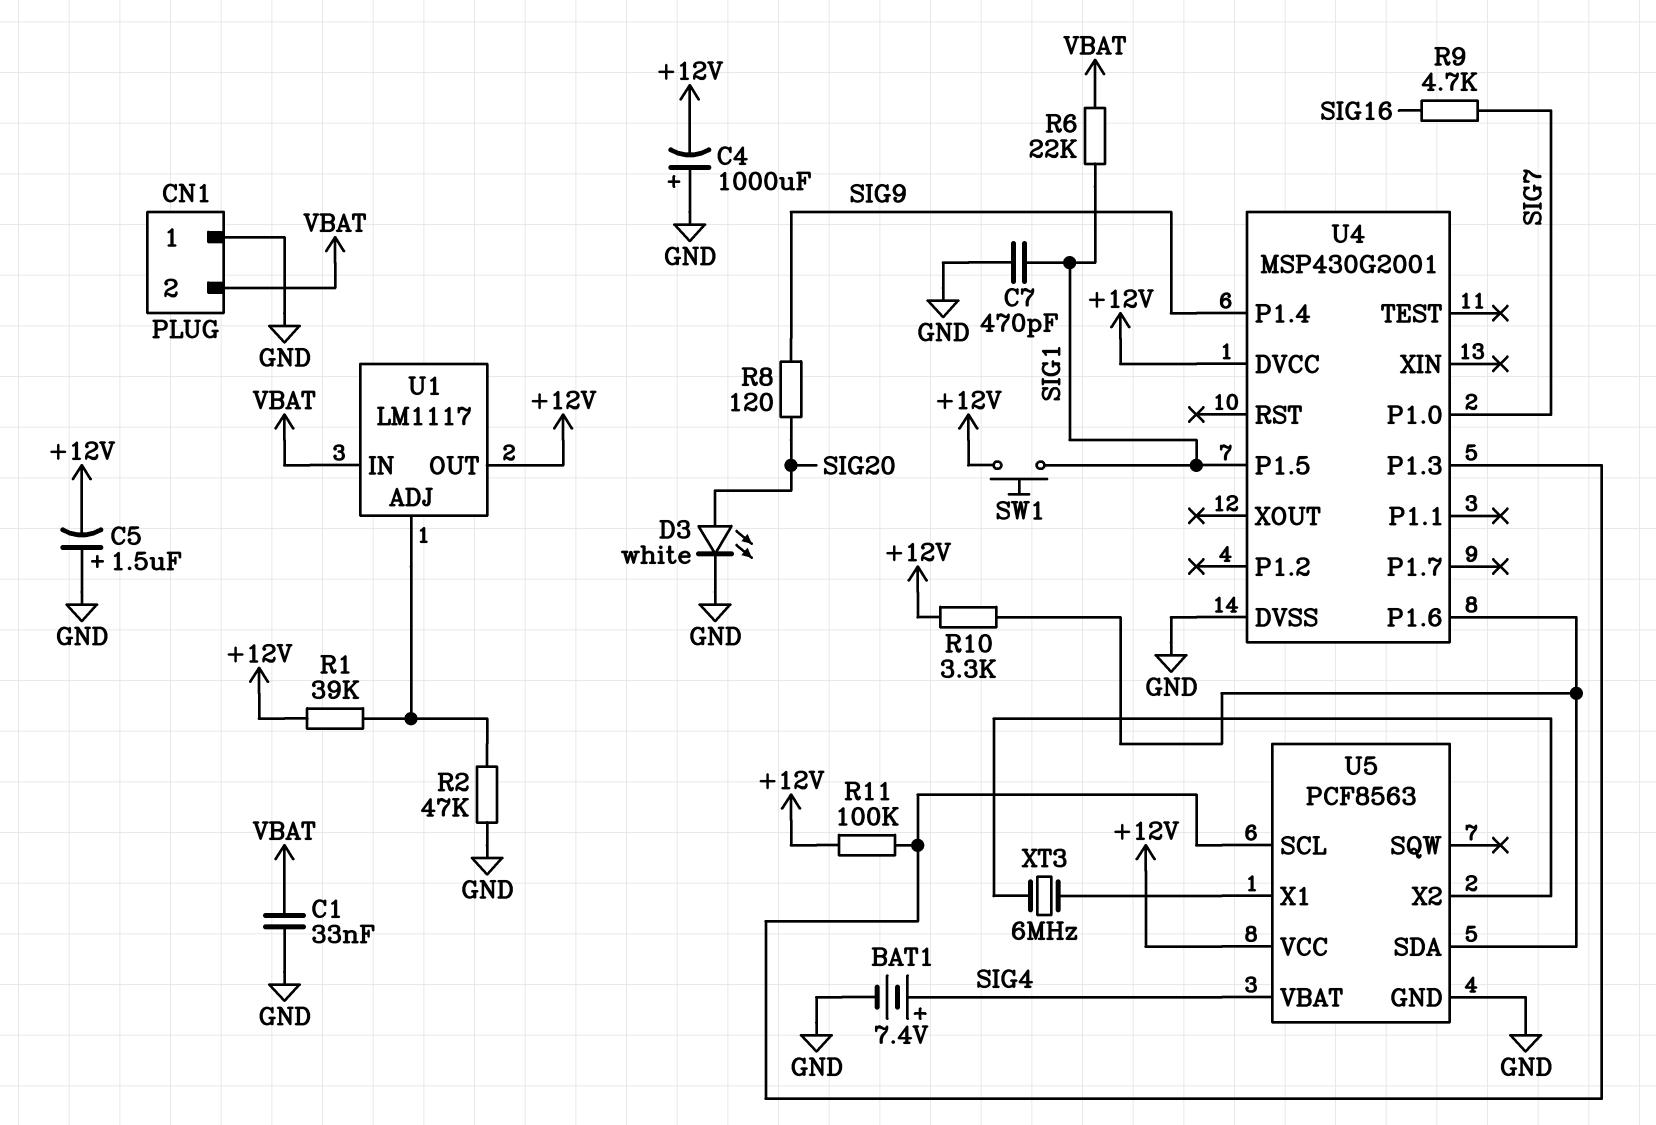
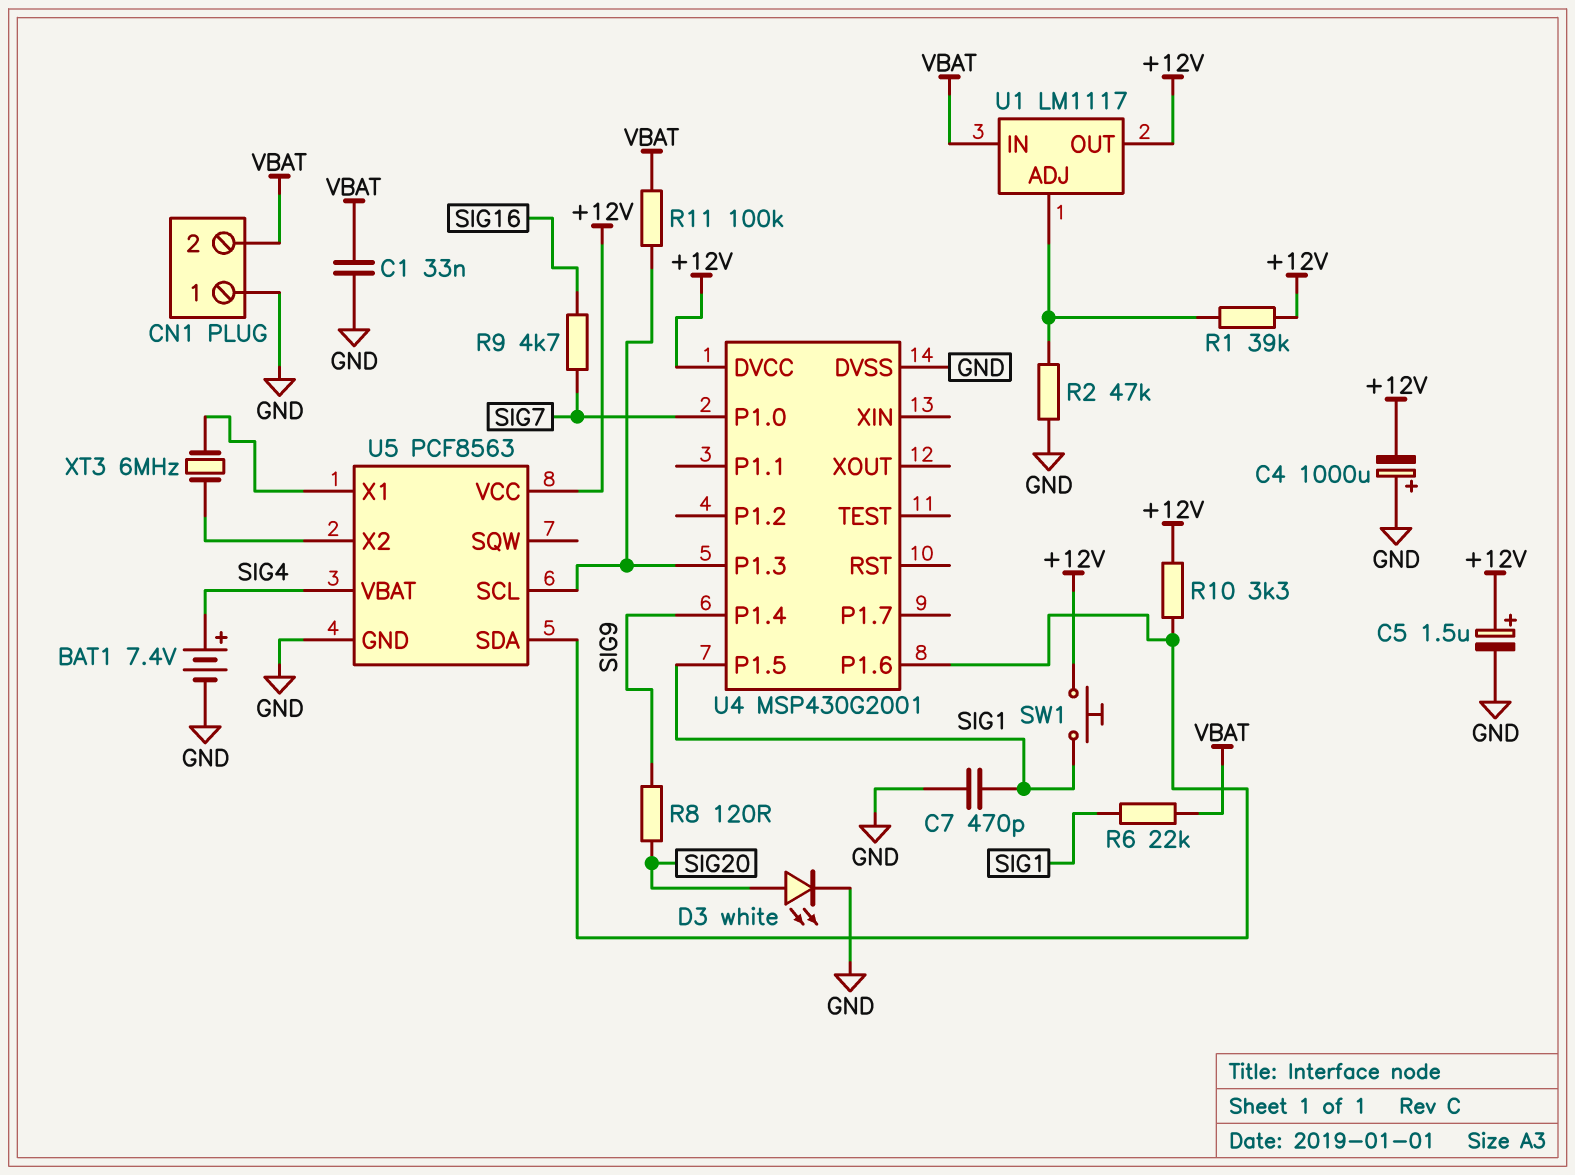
C5: 1.5uF (plus GND, minus +12V) -> 1.5uF (plus +12V, minus GND)
R11: 100k (+12V, U4/P1.3) -> 100k (U4/P1.3, VBAT)

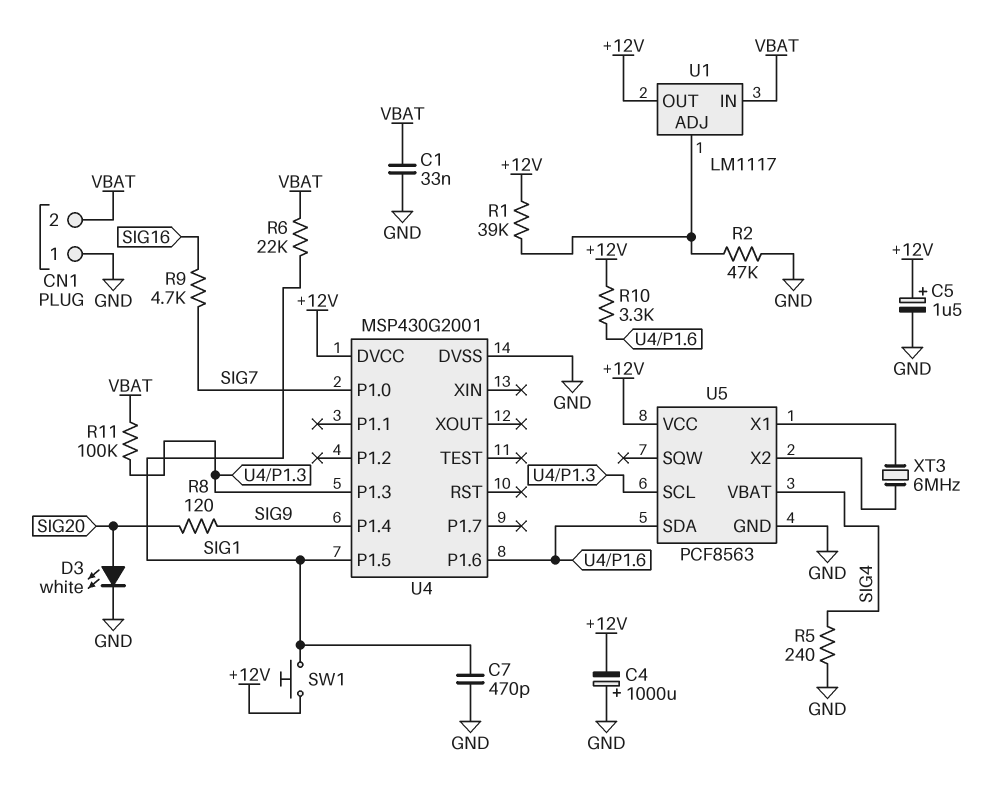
BAT1: 7.4V (plus SIG4, minus GND) -> none
R5: none -> 240 (GND, SIG4)

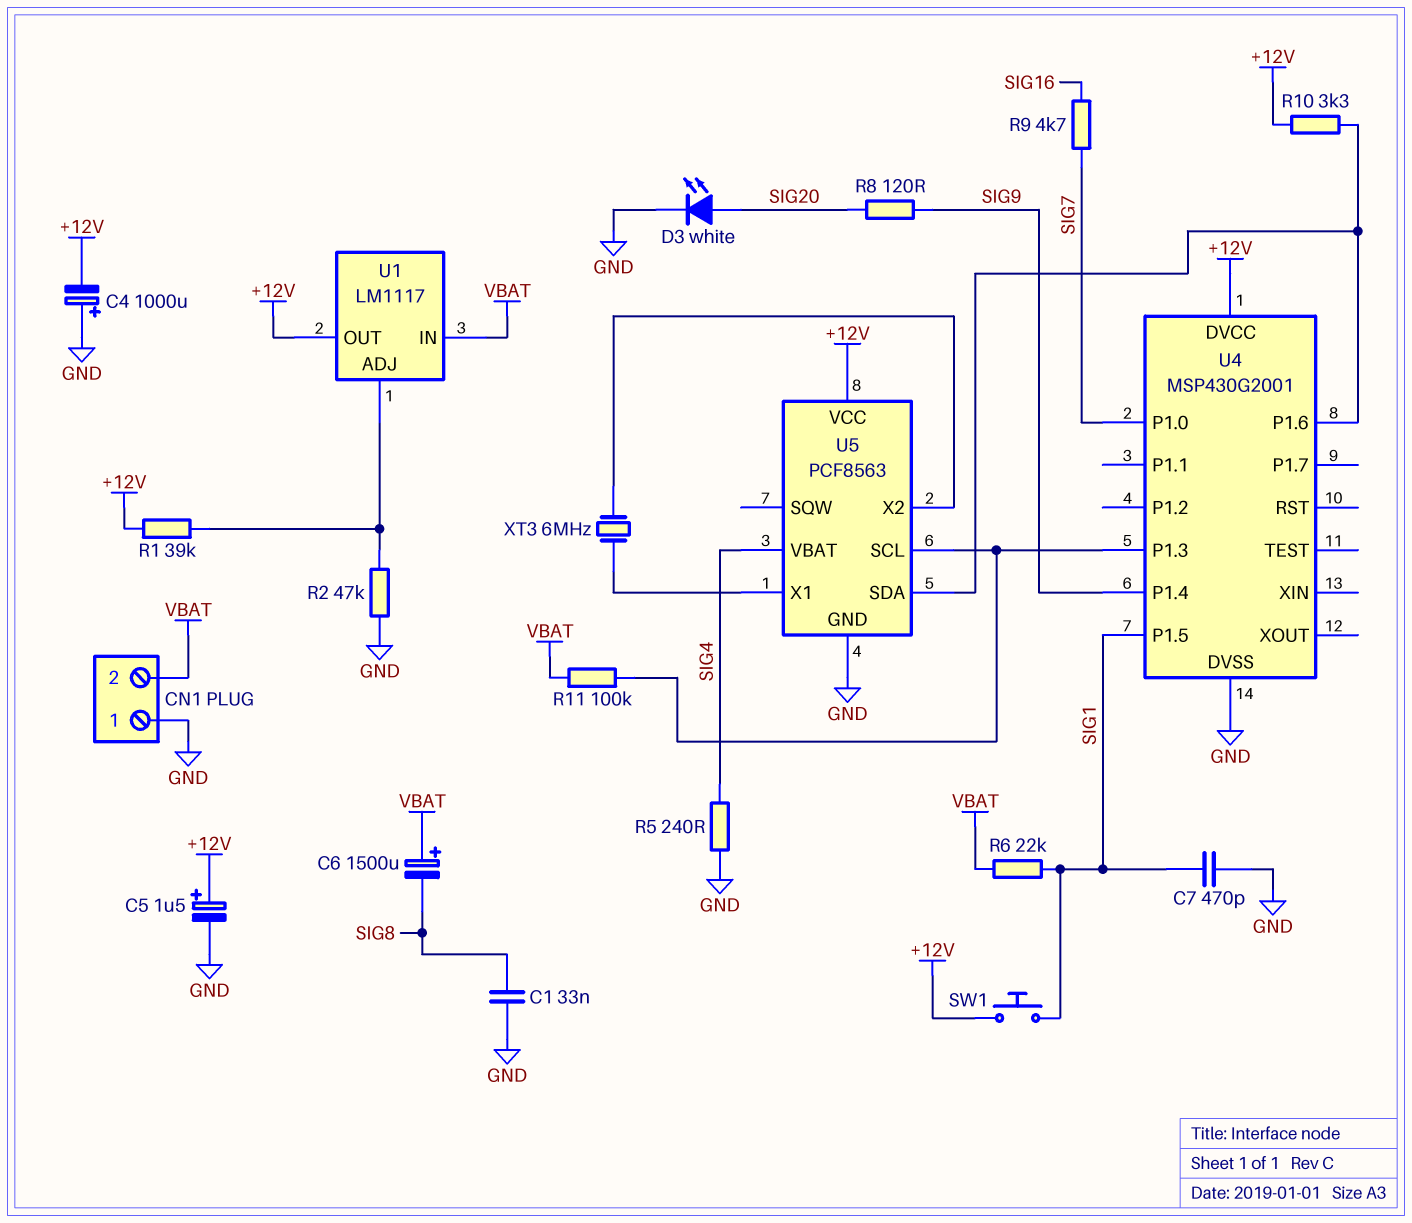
C1: 33nF (GND, VBAT) -> 33nF (GND, SIG8)
C6: none -> 1500uF (plus VBAT, minus SIG8)

